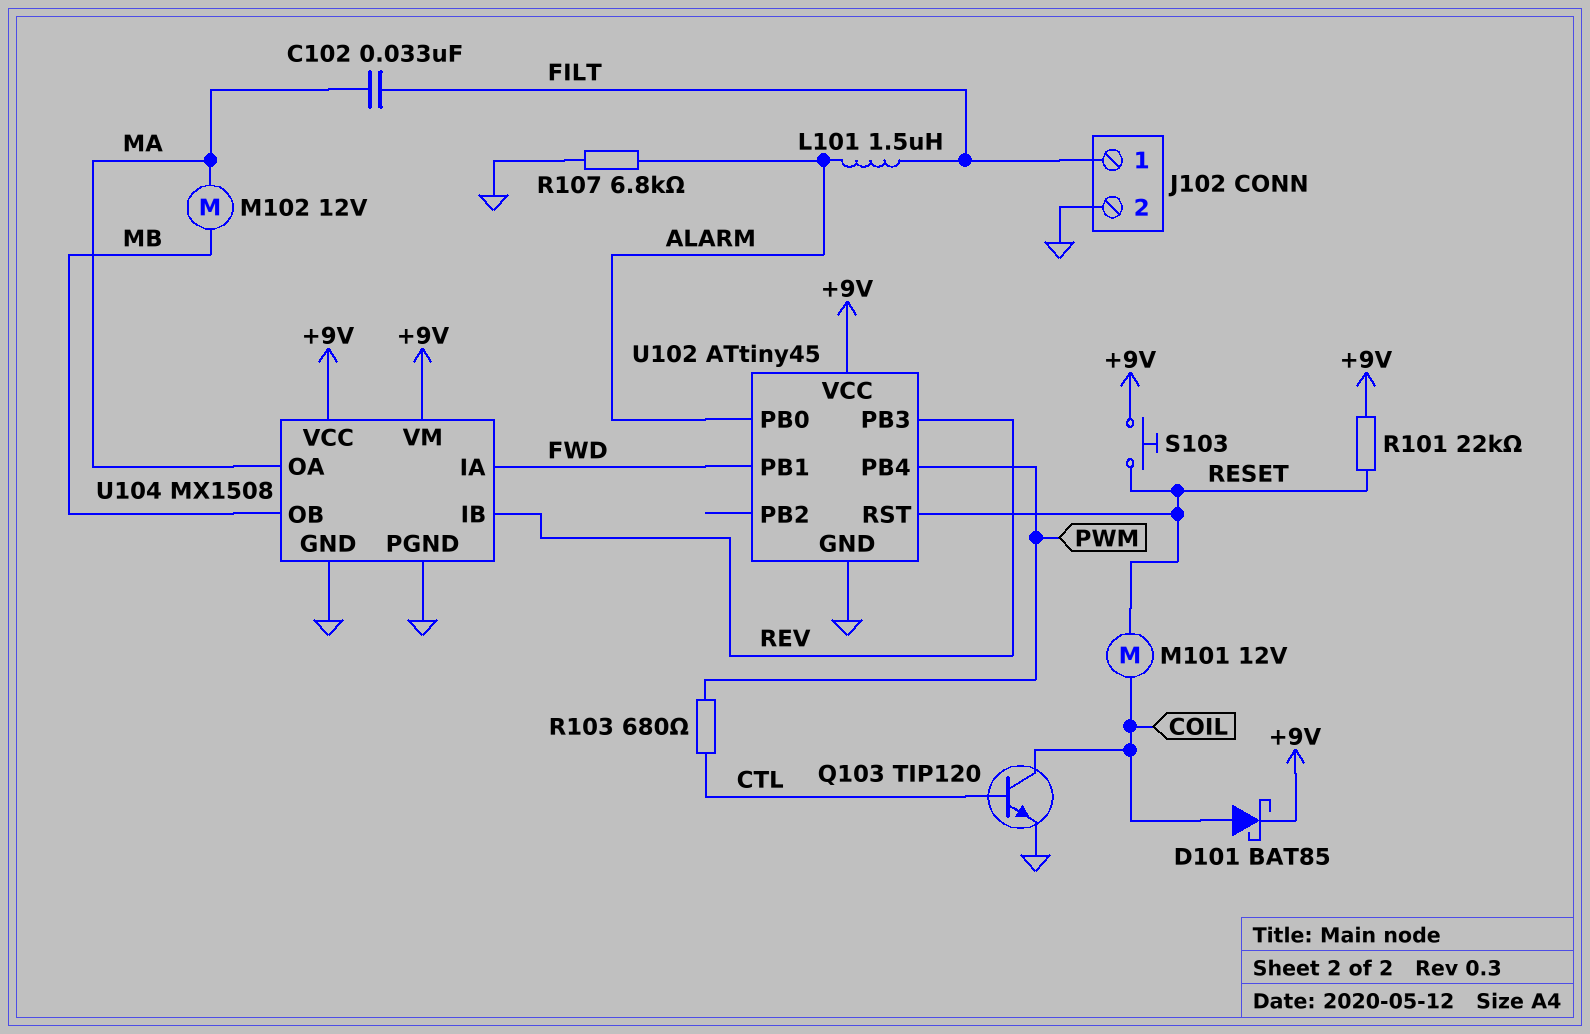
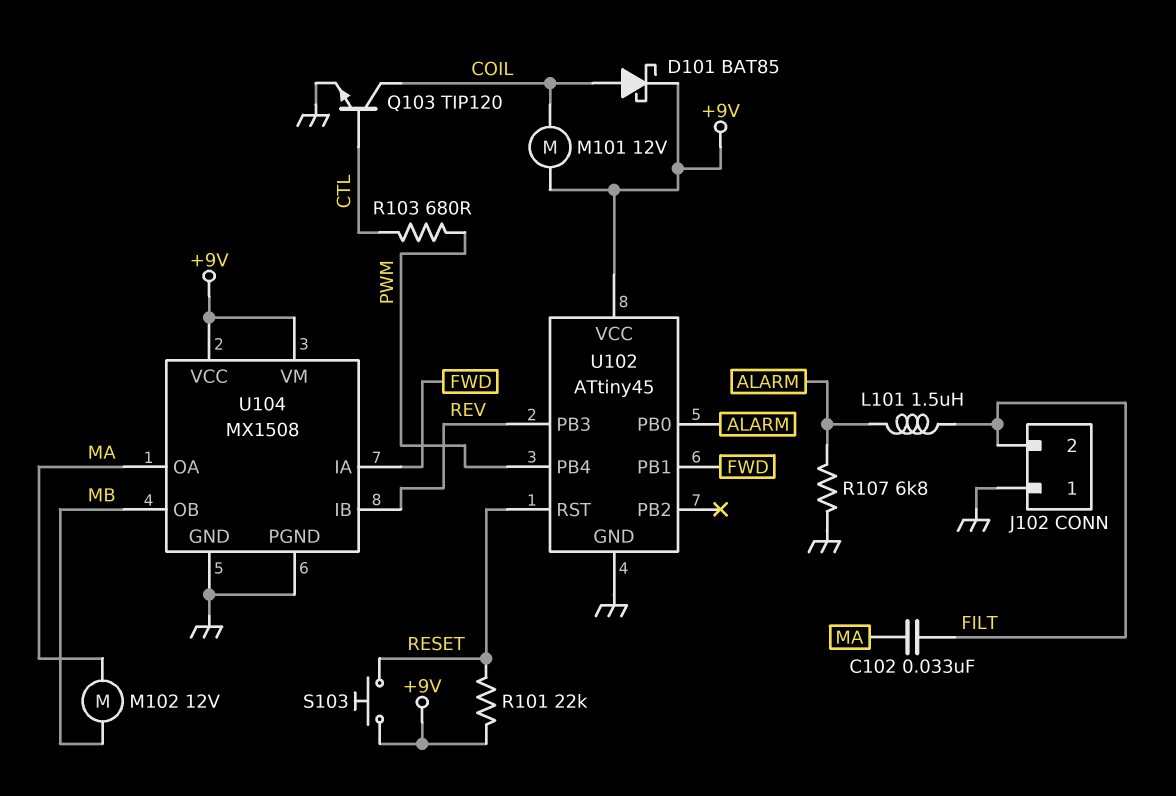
J102 pin 1: FILT -> GND
J102 pin 2: GND -> FILT
M101: motor 12V (COIL, RESET) -> motor 12V (+9V, COIL)

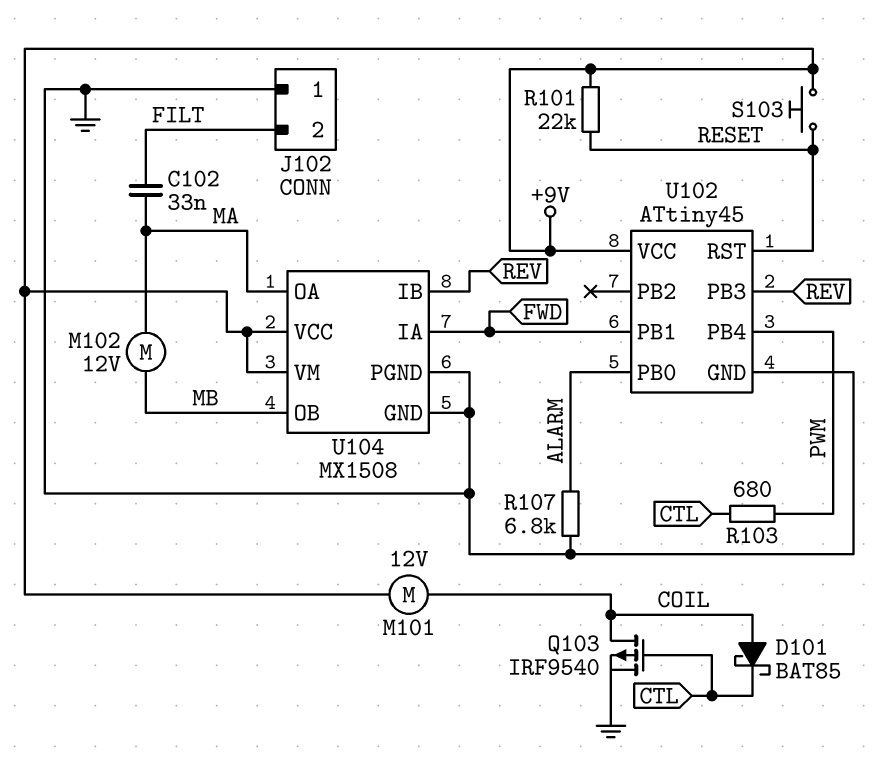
D101: schottky BAT85 (A COIL, K +9V) -> schottky BAT85 (A COIL, K CTL)
L101: 1.5uH (ALARM, FILT) -> none
Q103: NPN TIP120 (B CTL, C COIL, E GND) -> PMOS IRF9540 (G CTL, D COIL, S GND)

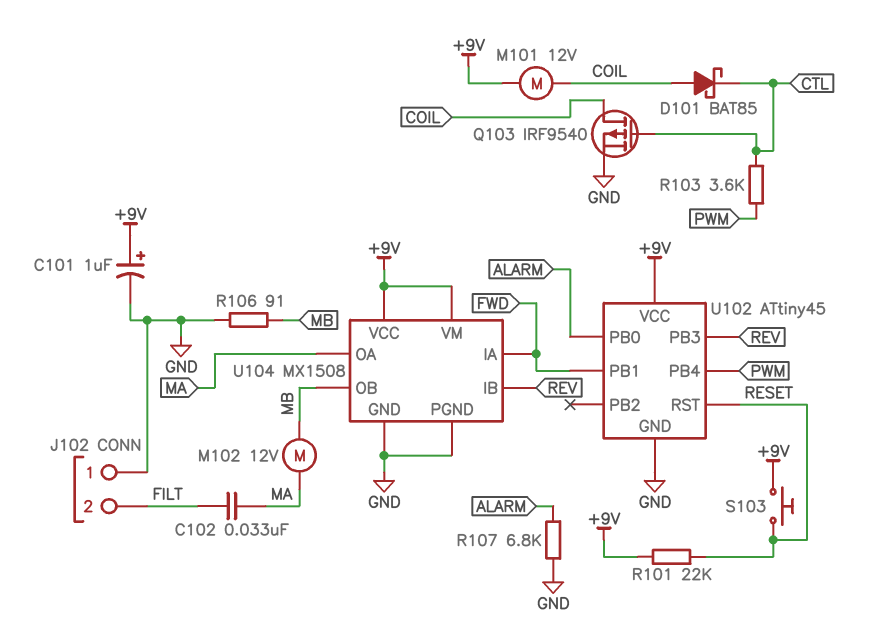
C101: none -> 1uF (plus +9V, minus GND)
R103: 680 (CTL, PWM) -> 3.6k (CTL, PWM)
R106: none -> 91 (GND, MB)

